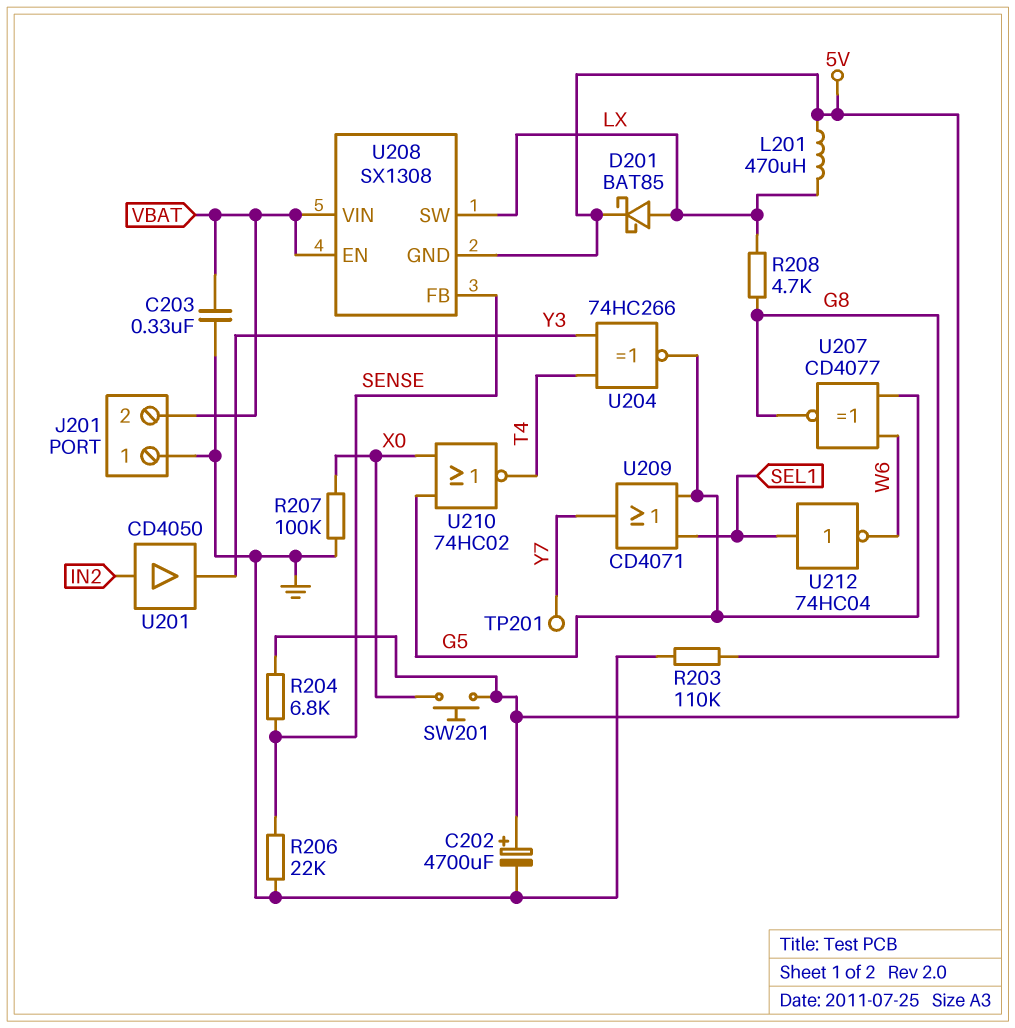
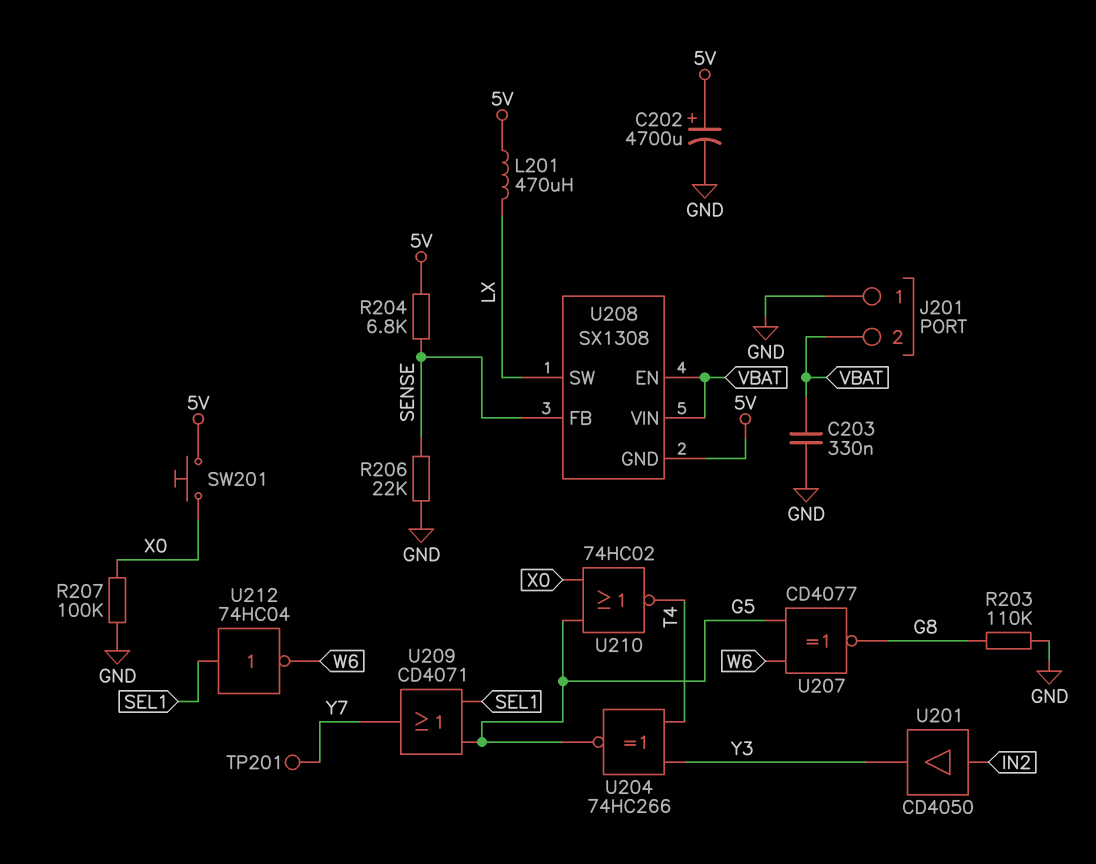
D201: schottky BAT85 (A LX, K 5V) -> none
R208: 4.7k (G8, LX) -> none

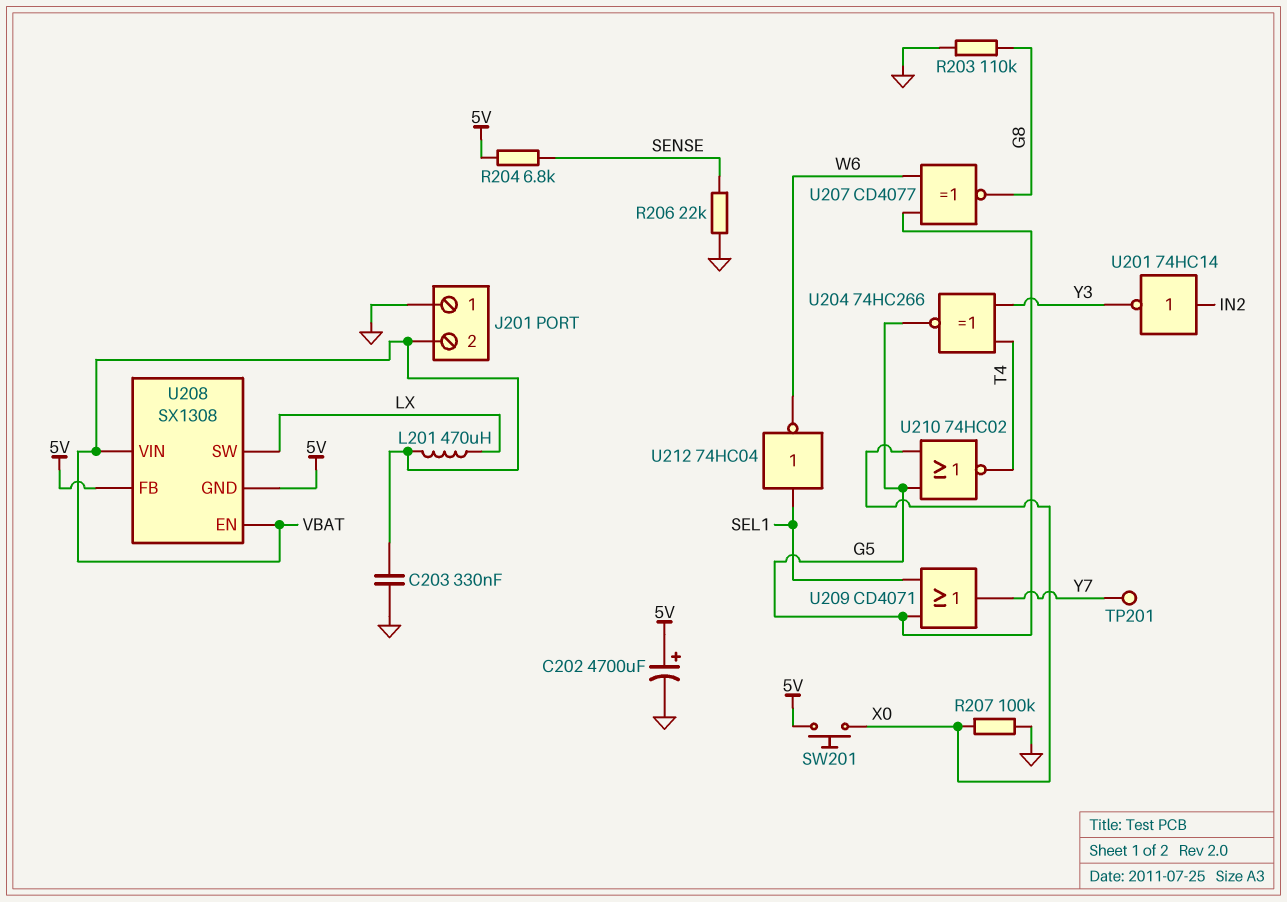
L201: 470uH (5V, LX) -> 470uH (LX, VBAT)
U201: buffer CD4050 (in IN2, out Y3) -> NOT 74HC14 (in IN2, out Y3)
U208 pin FB: SENSE -> 5V

